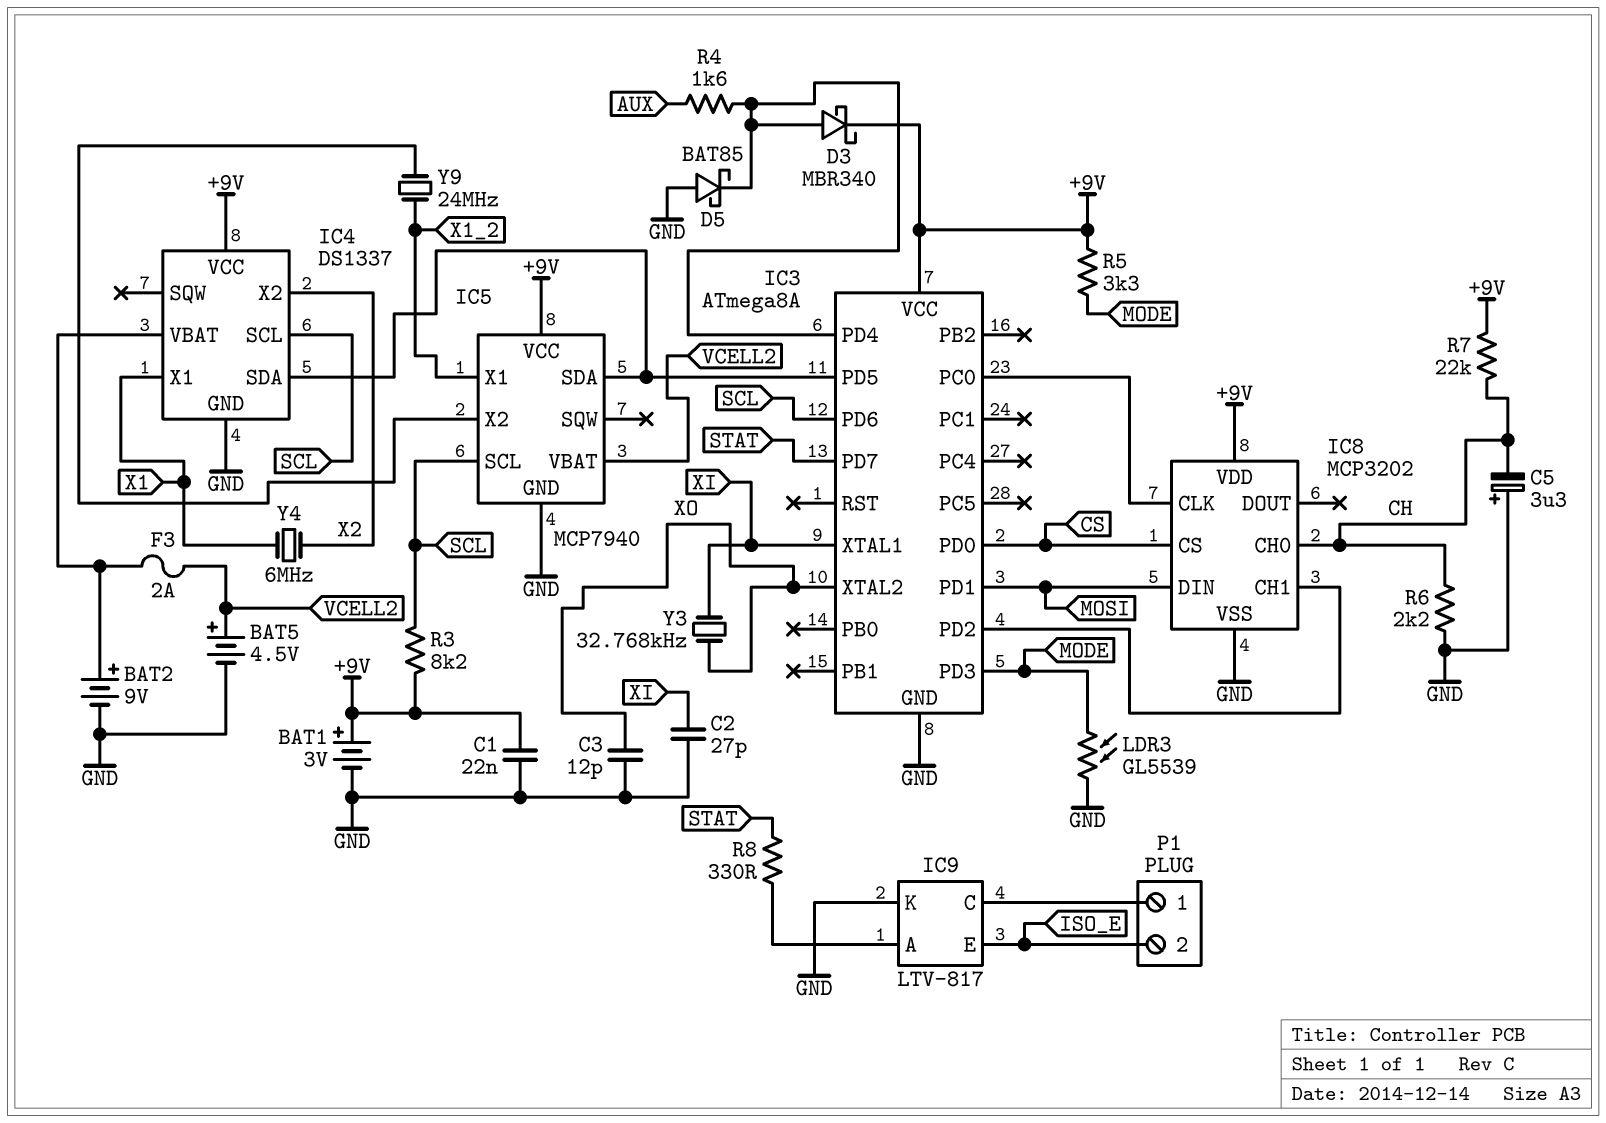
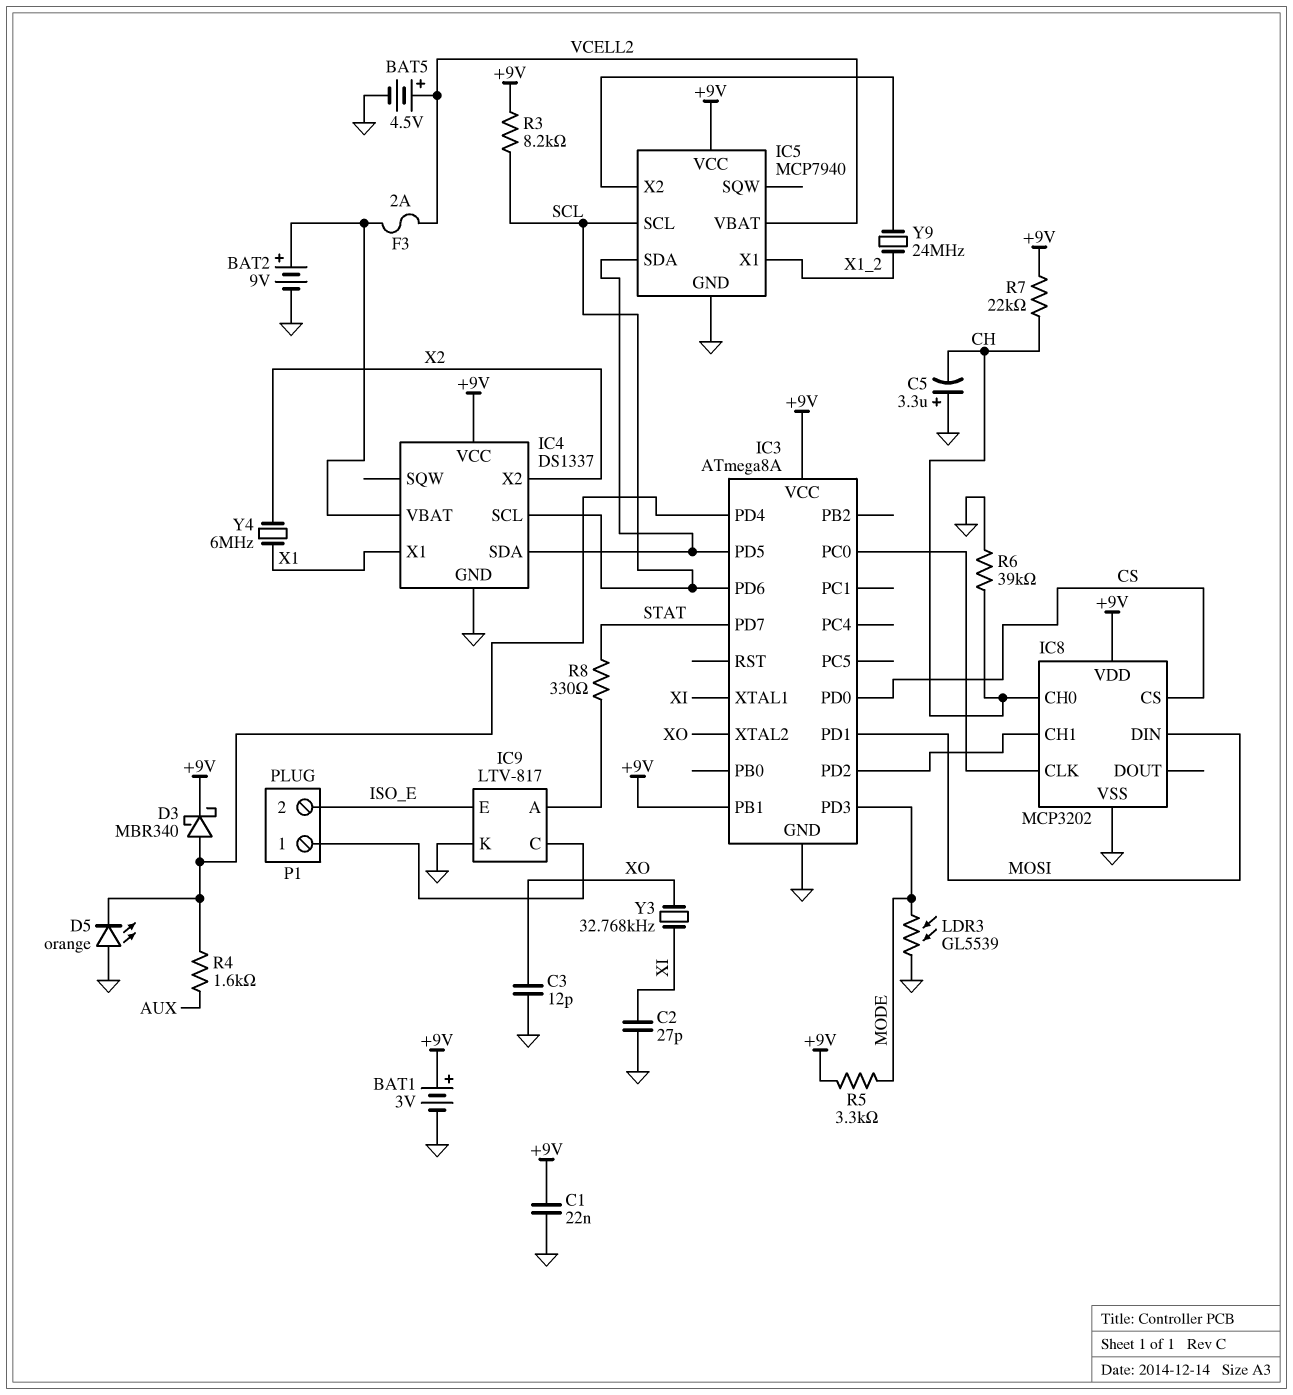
D5: schottky BAT85 (A GND, K IC3/PD4) -> LED orange (A GND, K IC3/PD4)
IC3 pin PB1: none -> +9V
R6: 2.2k (CH, GND) -> 39k (CH, GND)

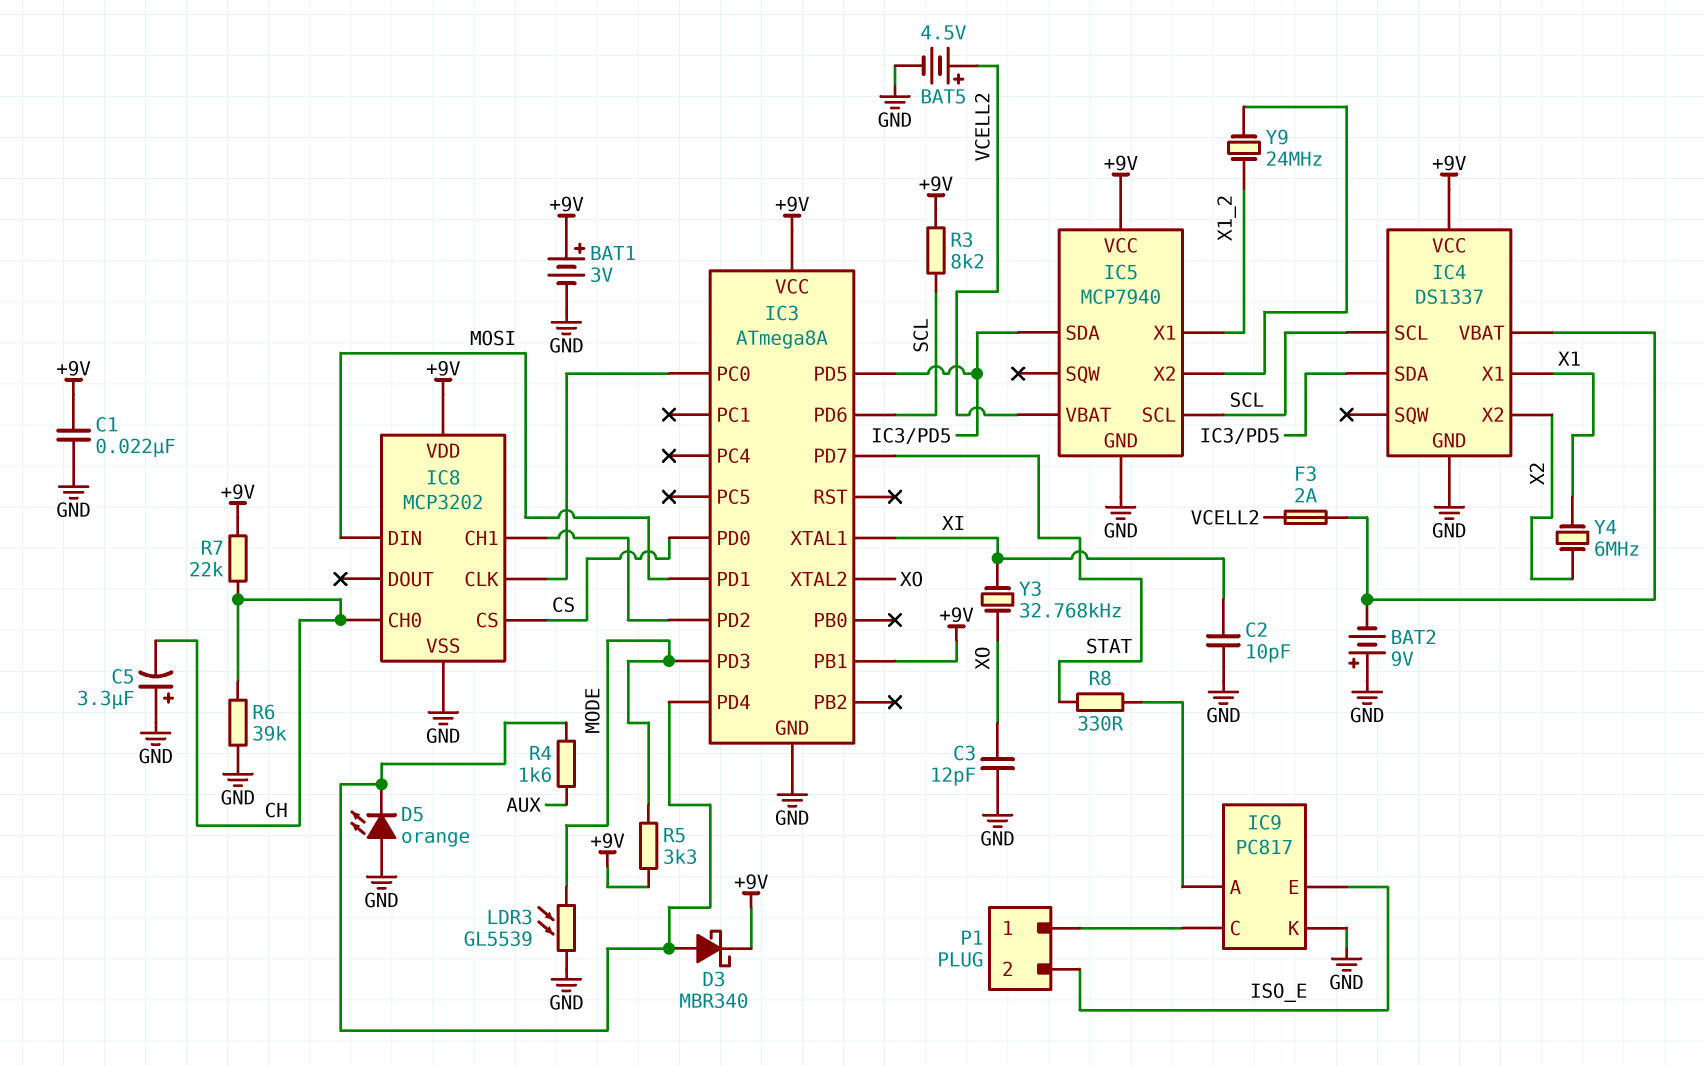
BAT2: 9V (plus IC4/VBAT, minus GND) -> 9V (plus GND, minus IC4/VBAT)
C2: 27pF (GND, XI) -> 10pF (GND, XI)
IC9: LTV-817 -> PC817

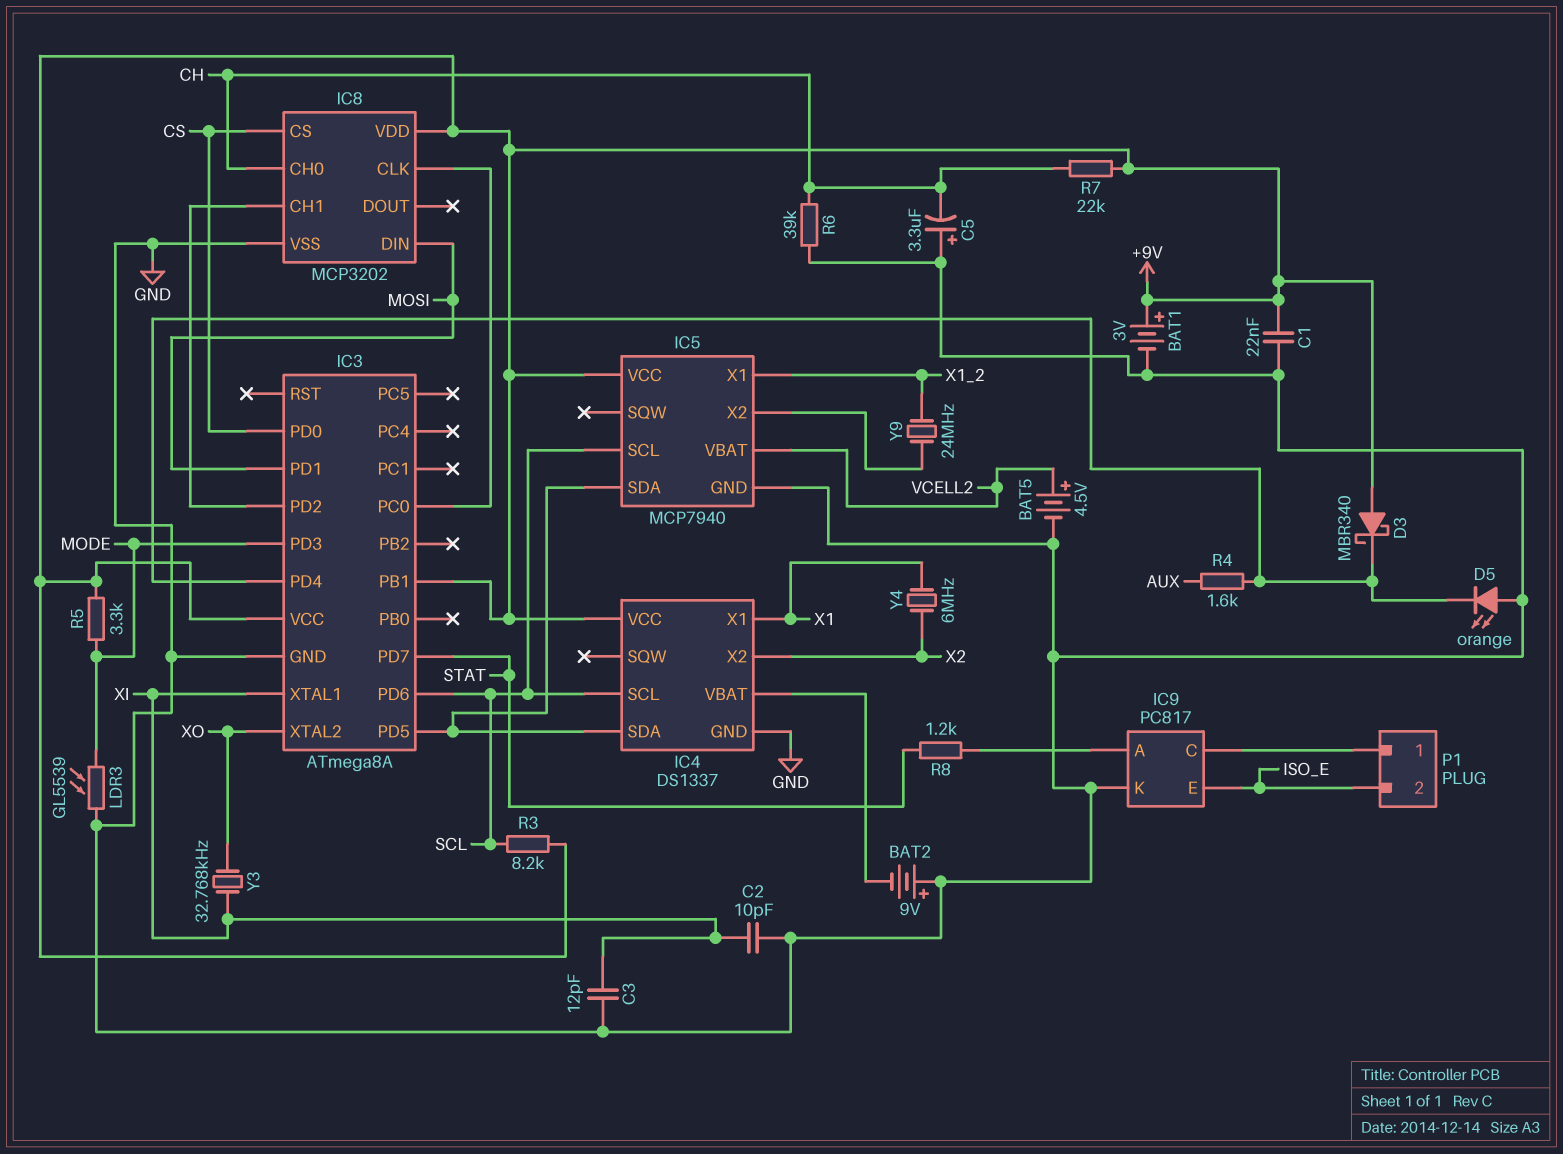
C3: 12pF (GND, XO) -> 12pF (GND, XI)
D3: schottky MBR340 (A IC3/PD4, K +9V) -> schottky MBR340 (A +9V, K IC3/PD4)
F3: 2A (IC4/VBAT, VCELL2) -> none
R8: 330 (IC9/A, STAT) -> 1.2k (IC9/A, STAT)

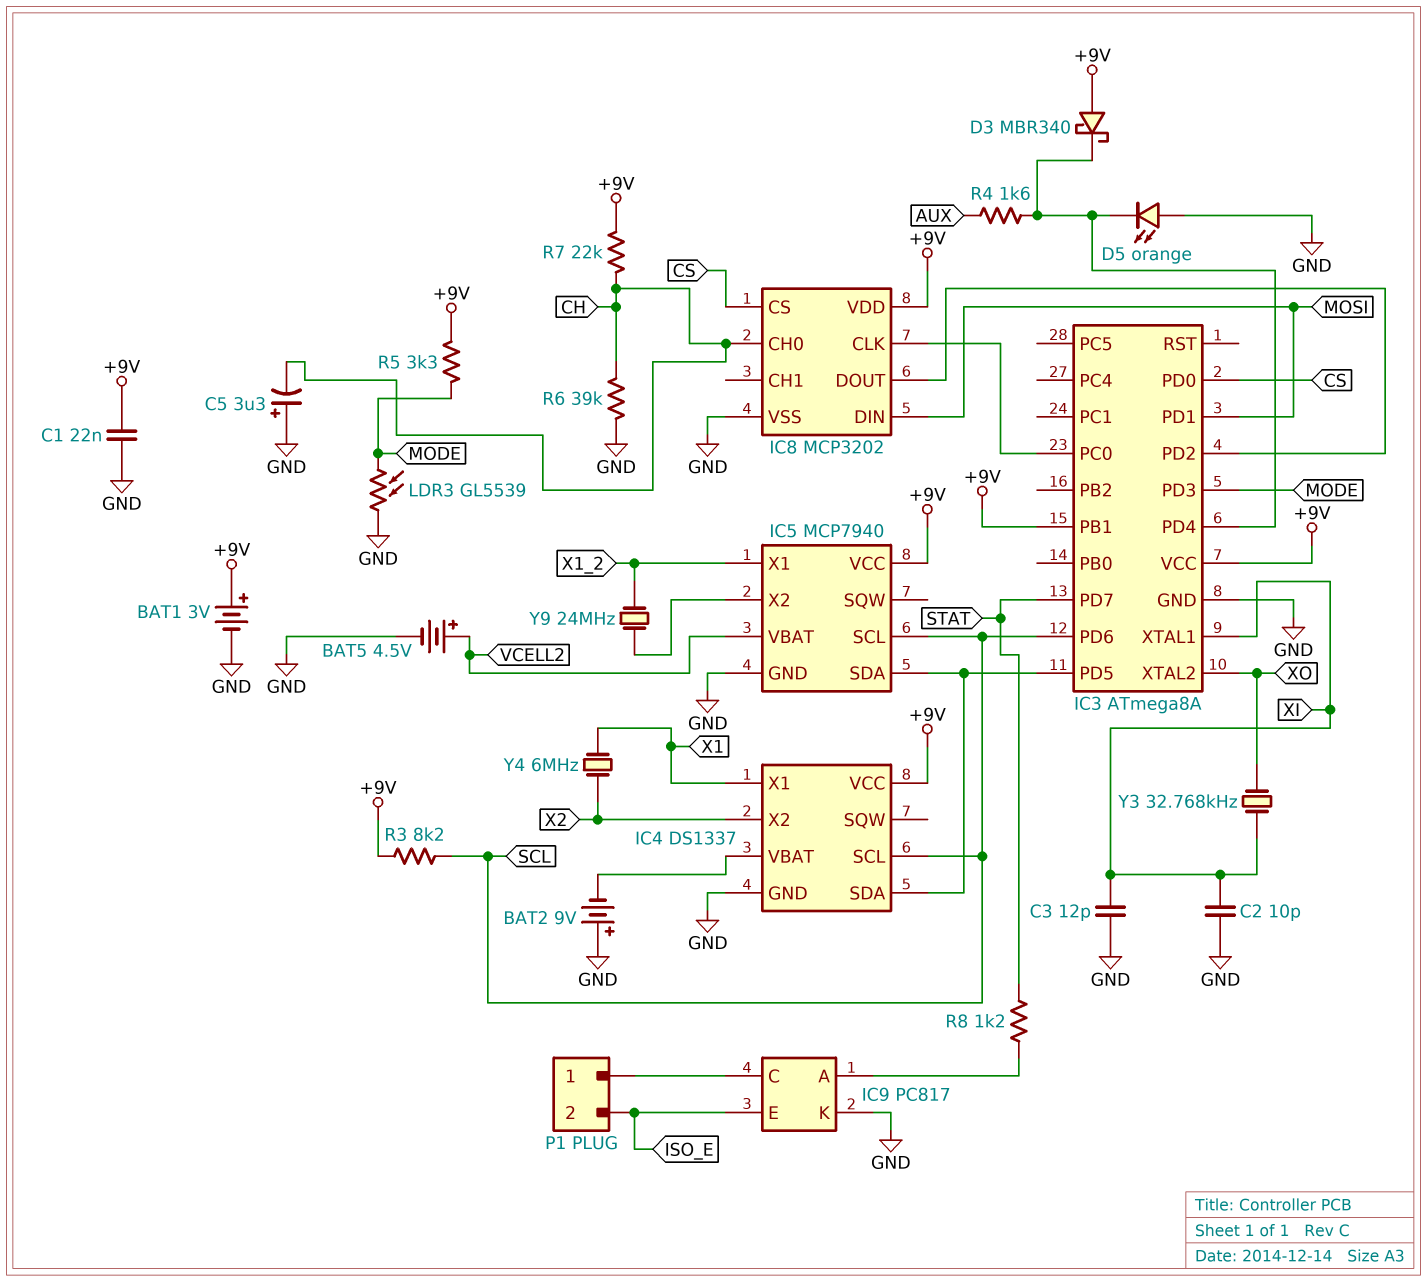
IC8 pin CH1: IC3/PD2 -> none
IC8 pin DOUT: none -> IC3/PD2

